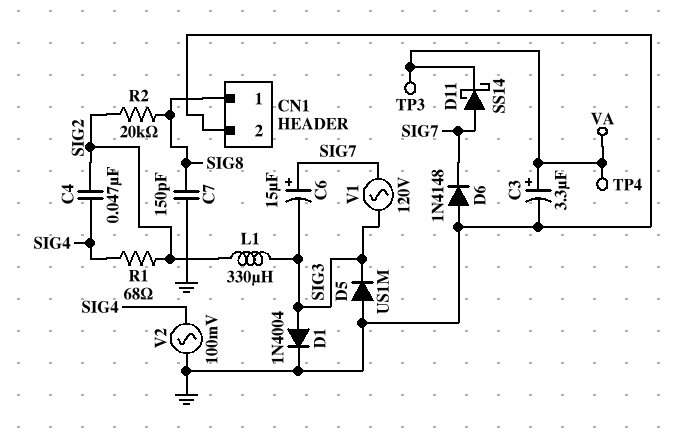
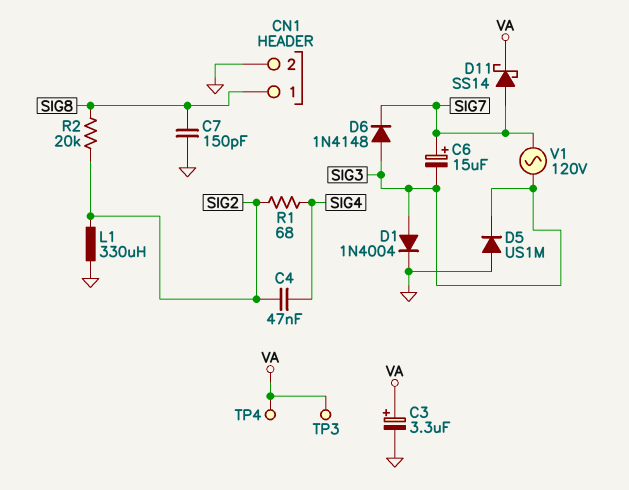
D6: diode 1N4148 (A GND, K SIG7) -> diode 1N4148 (A SIG3, K SIG7)
L1: 330uH (SIG2, SIG3) -> 330uH (GND, SIG2)
V2: AC 100mV (GND, SIG4) -> none

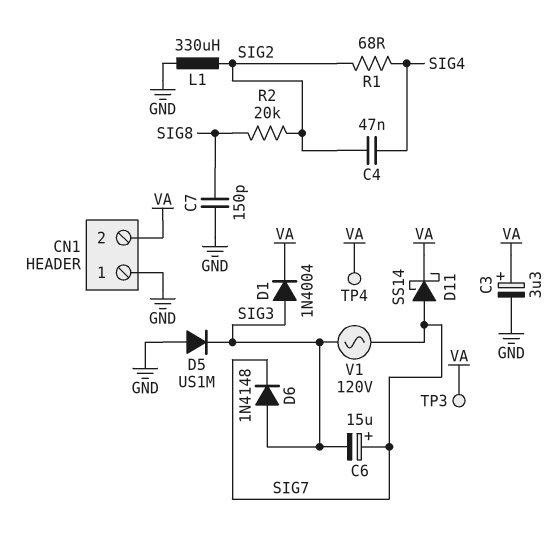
CN1 pin 1: SIG8 -> GND
CN1 pin 2: GND -> VA
D1: diode 1N4004 (A SIG3, K GND) -> diode 1N4004 (A SIG3, K VA)

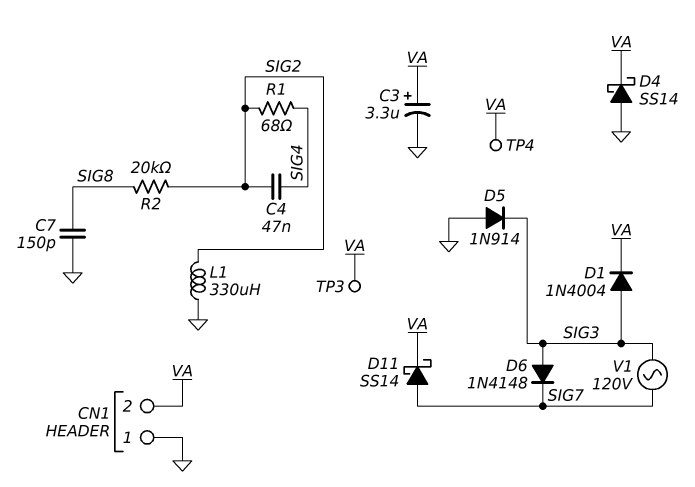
C6: 15uF (plus SIG7, minus SIG3) -> none
D4: none -> schottky SS14 (A GND, K VA)
D5: diode US1M (A GND, K SIG3) -> diode 1N914 (A GND, K SIG3)

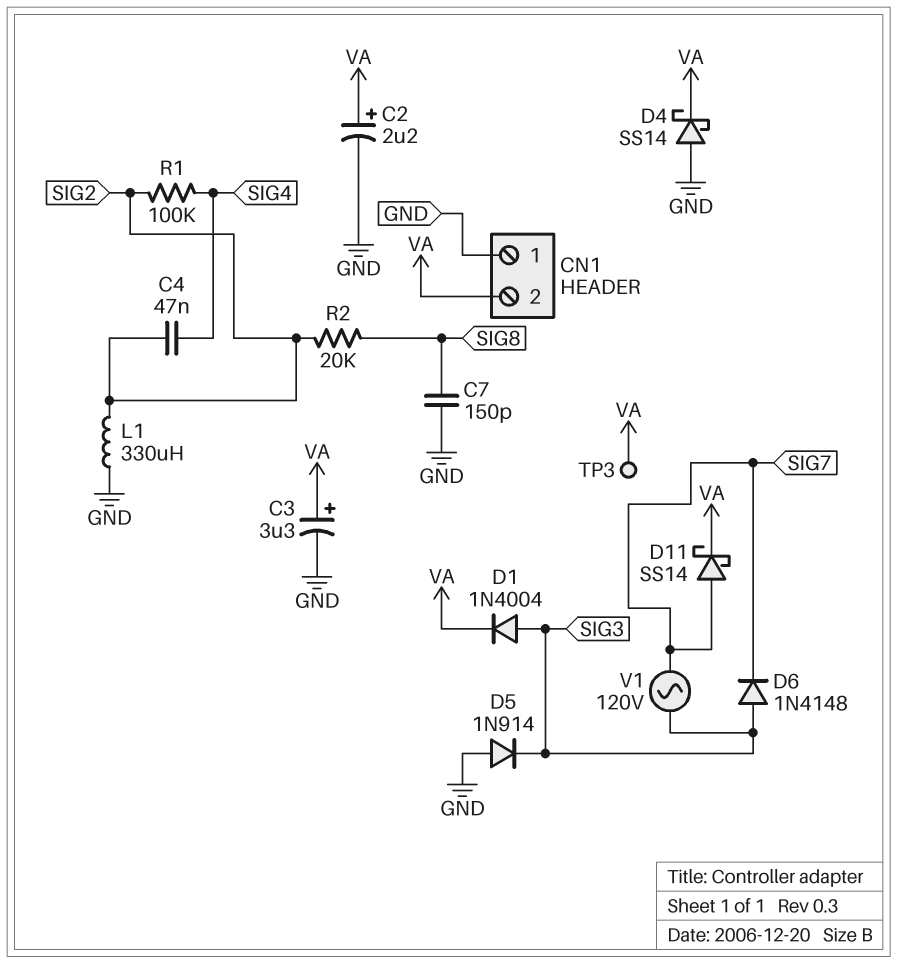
C2: none -> 2.2uF (plus VA, minus GND)
R1: 68 (SIG2, SIG4) -> 100k (SIG2, SIG4)
TP4: test point (VA) -> none

